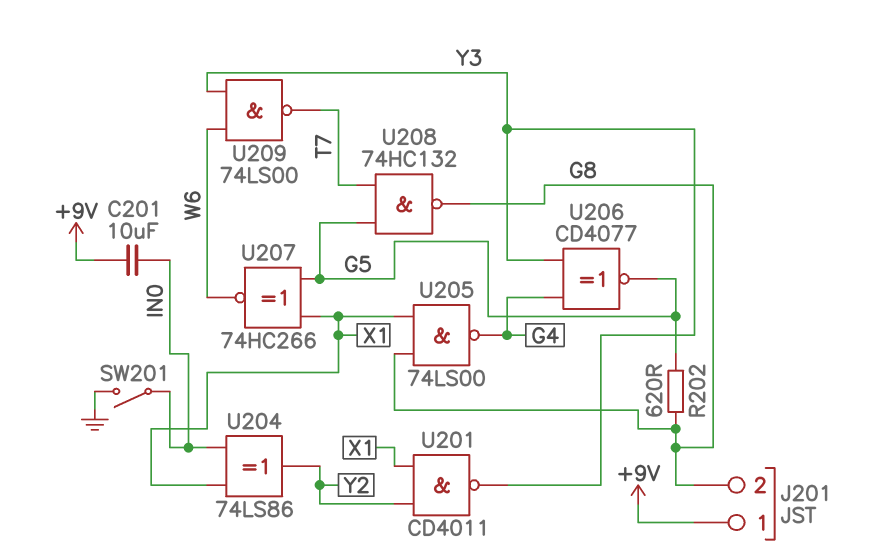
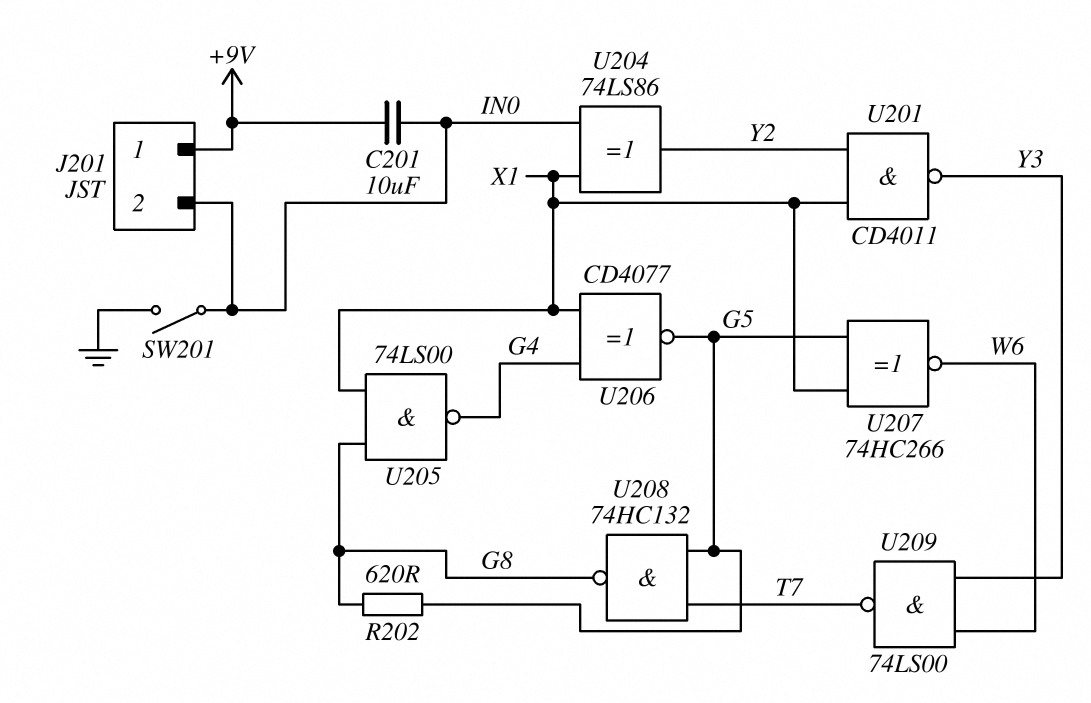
J201 pin 2: G8 -> IN0
U206: XNOR CD4077 (in G4, in Y3, out G5) -> XNOR CD4077 (in G4, in X1, out G5)

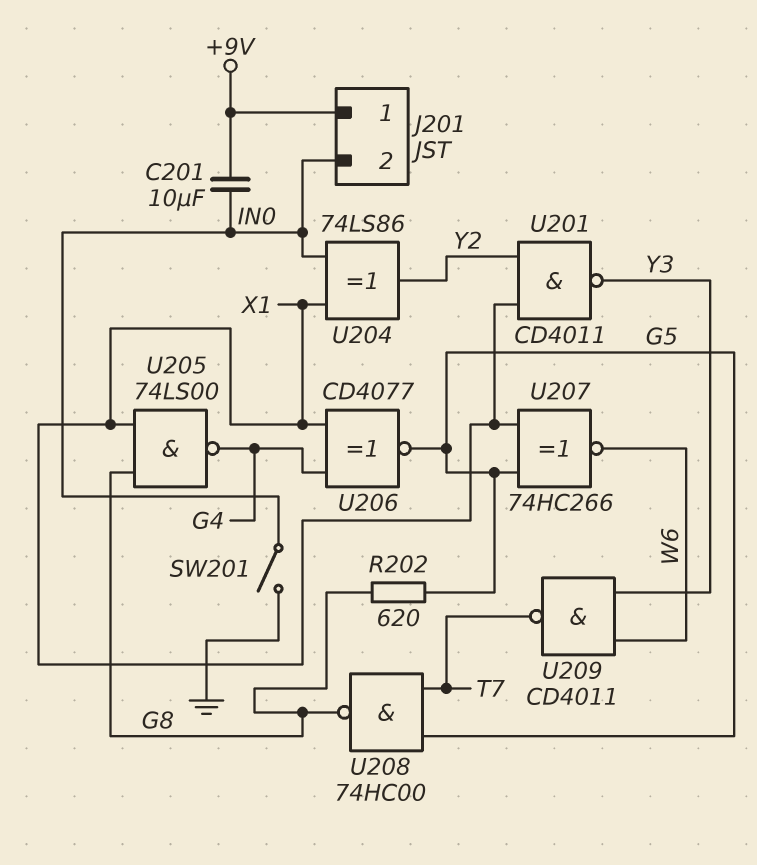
U208: NAND 74HC132 (in G5, in T7, out G8) -> NAND 74HC00 (in G5, in T7, out G8)
U209: NAND 74LS00 (in W6, in Y3, out T7) -> NAND CD4011 (in W6, in Y3, out T7)

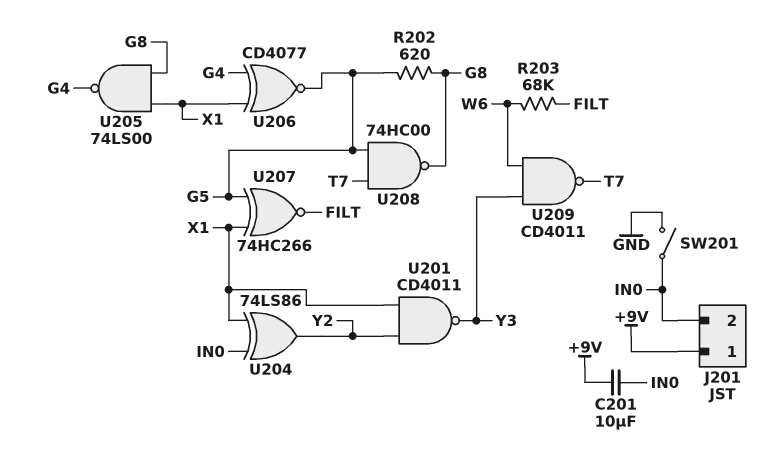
R203: none -> 68k (FILT, W6)
U207: XNOR 74HC266 (in G5, in X1, out W6) -> XNOR 74HC266 (in G5, in X1, out FILT)

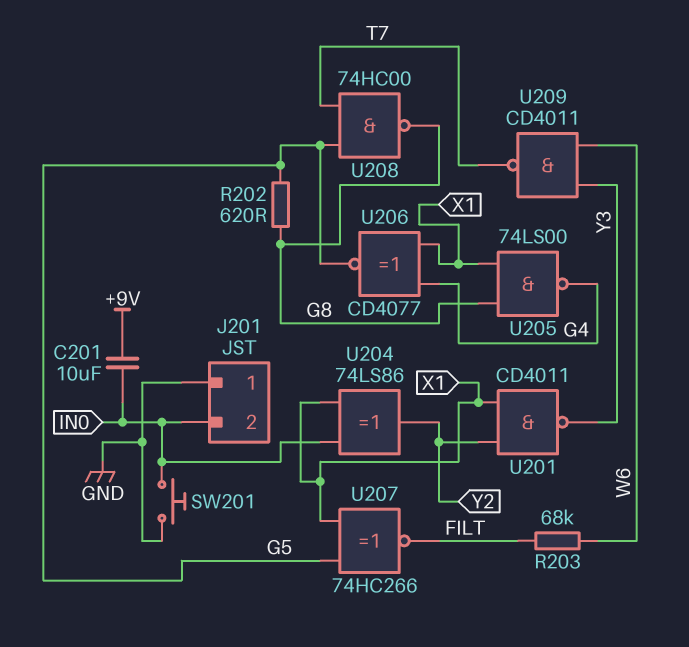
J201 pin 1: +9V -> GND
SW201: switch (GND, IN0) -> button (GND, IN0)

